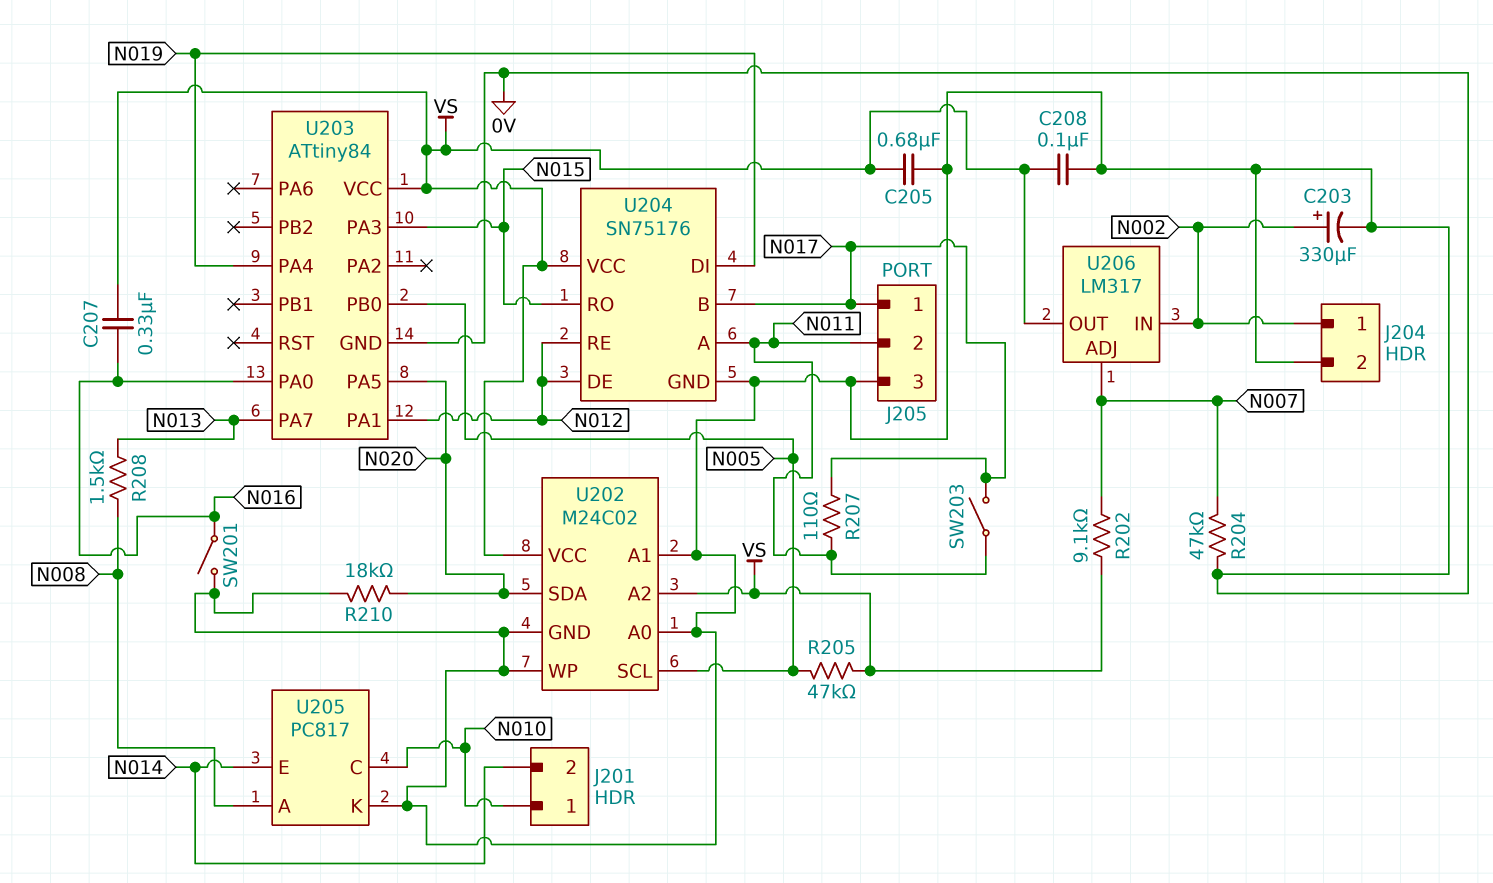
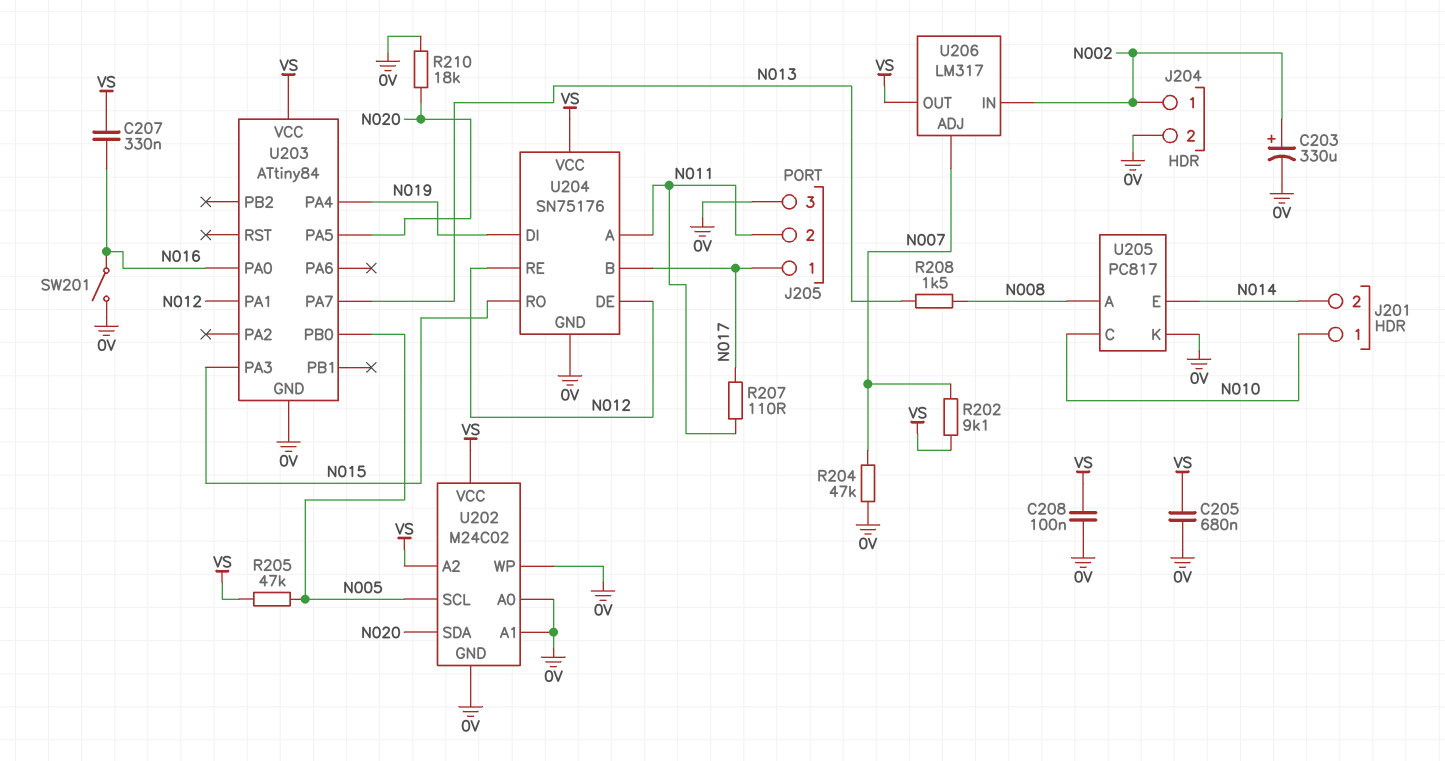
SW203: switch (N011, N017) -> none

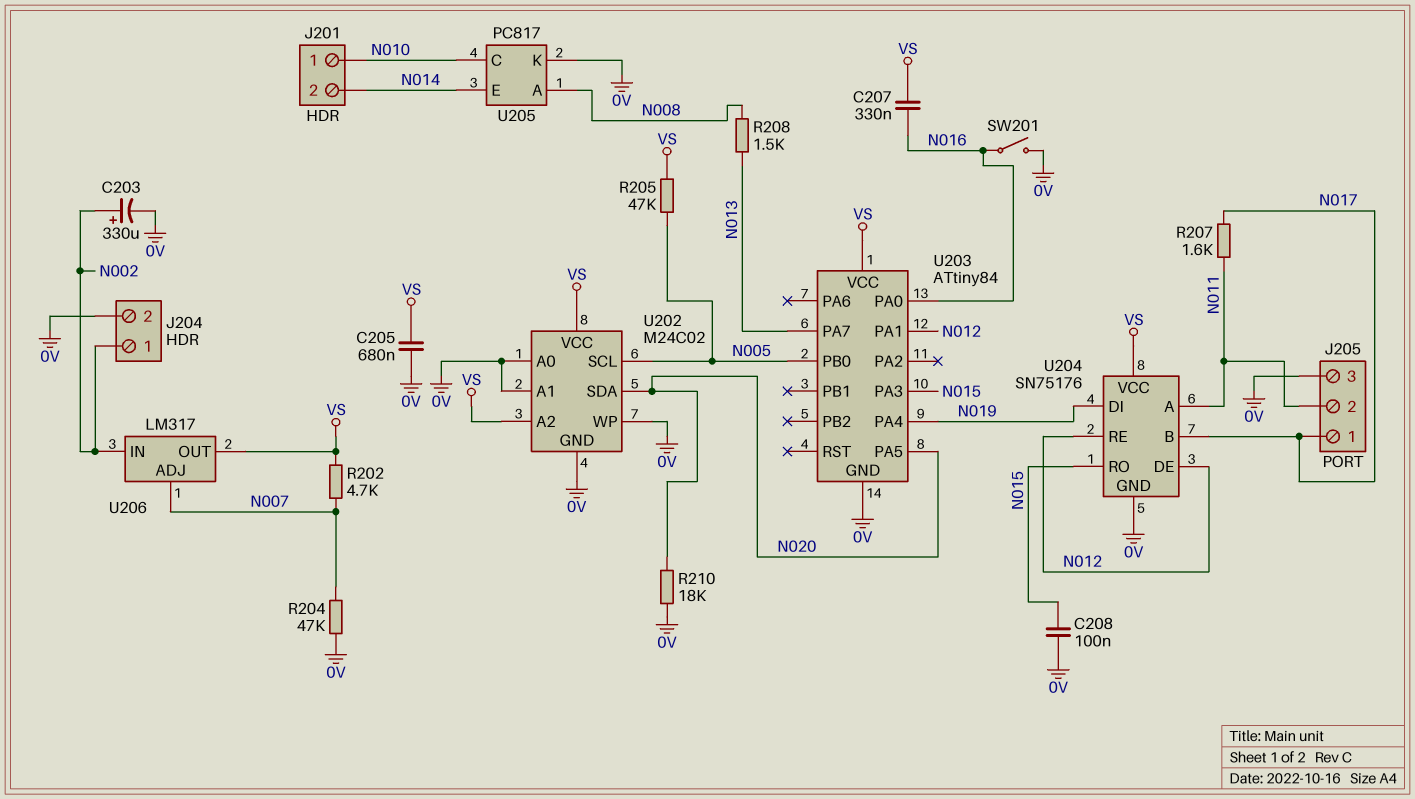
C208: 100nF (0V, VS) -> 100nF (0V, N015)
R202: 9.1k (N007, VS) -> 4.7k (N007, VS)
R207: 110 (N011, N017) -> 1.6k (N011, N017)

